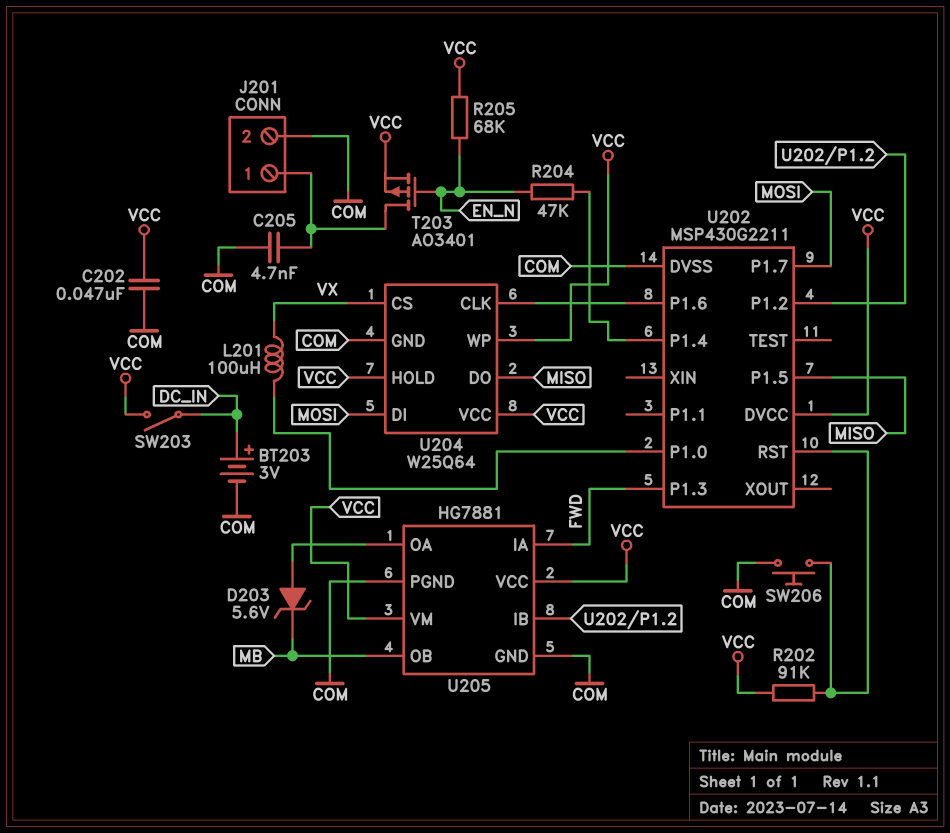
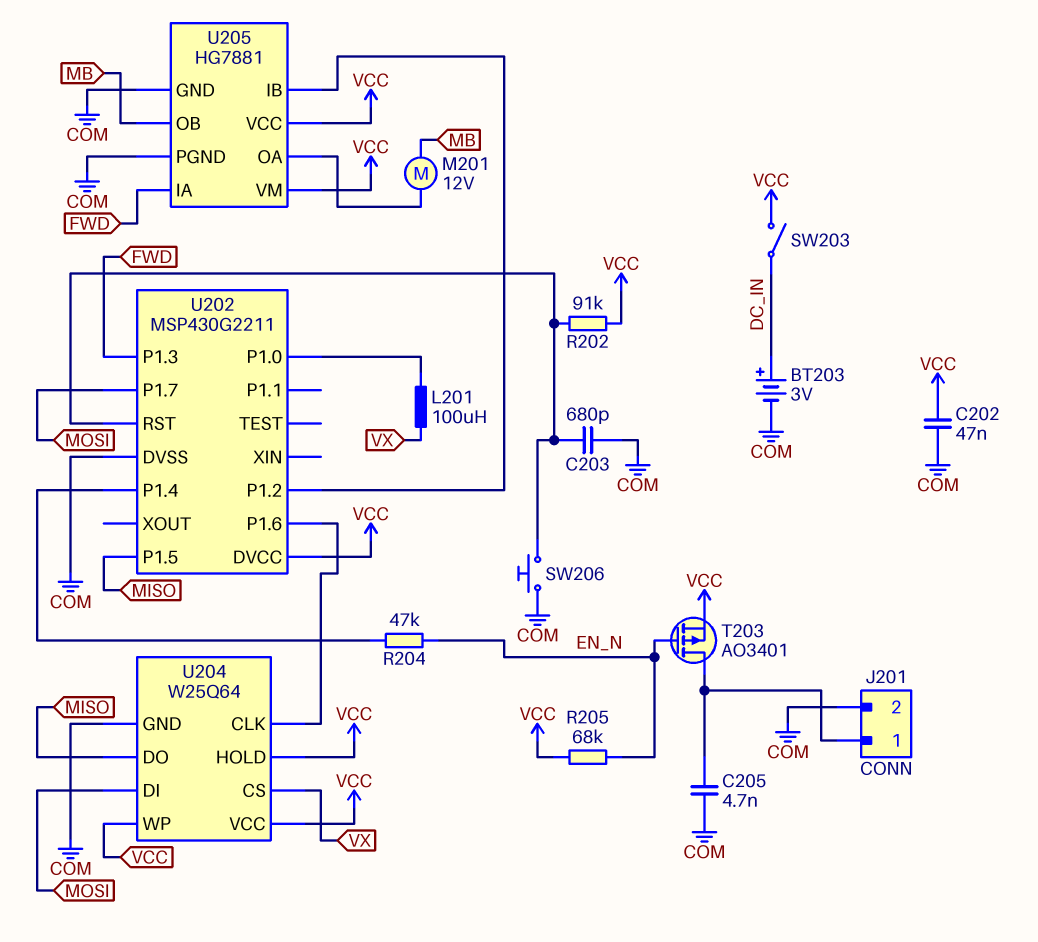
C203: none -> 680pF (COM, U202/RST)
D203: zener 5.6V (A U205/OA, K MB) -> none
M201: none -> motor 12V (MB, U205/OA)

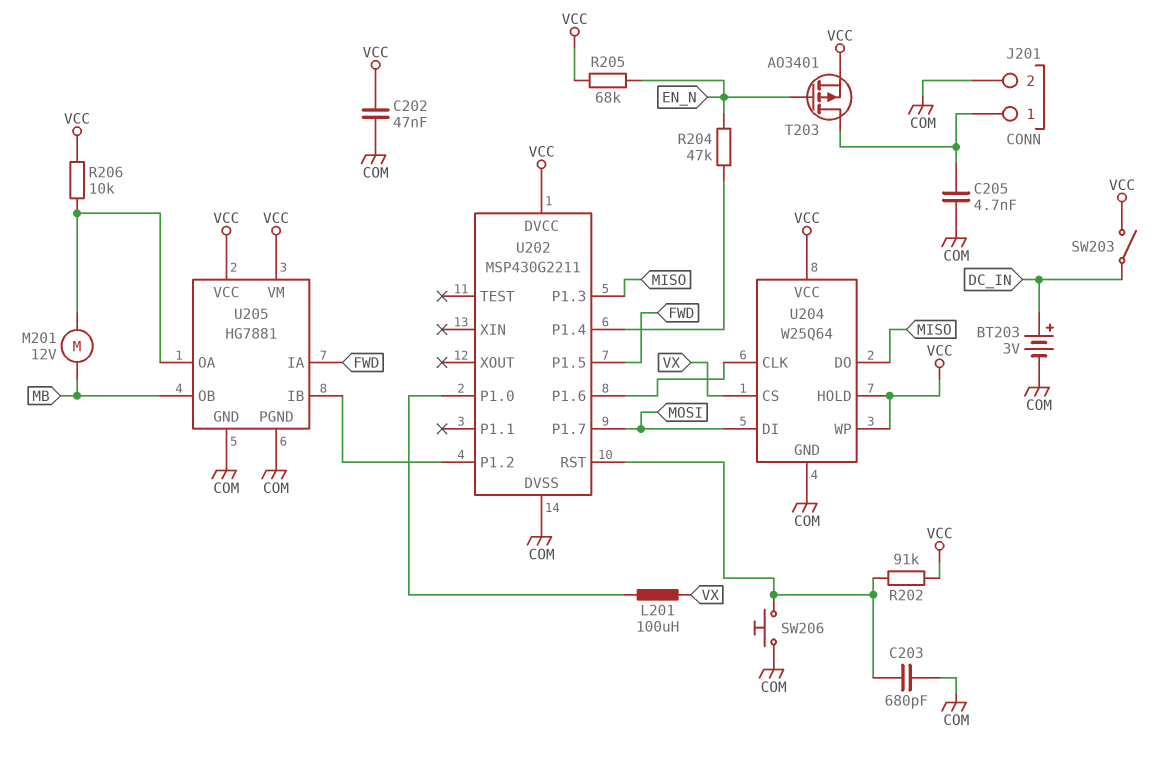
R206: none -> 10k (U205/OA, VCC)
U202 pin P1.3: FWD -> MISO
U202 pin P1.5: MISO -> FWD

